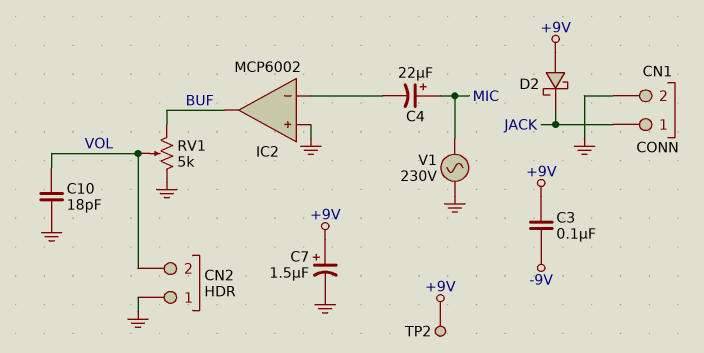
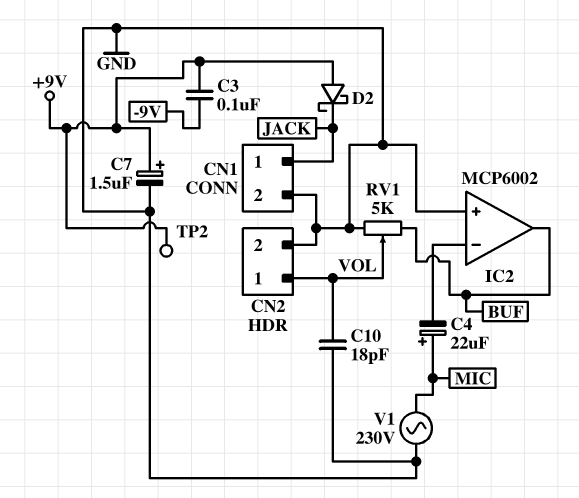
CN2 pin 1: GND -> VOL
CN2 pin 2: VOL -> GND

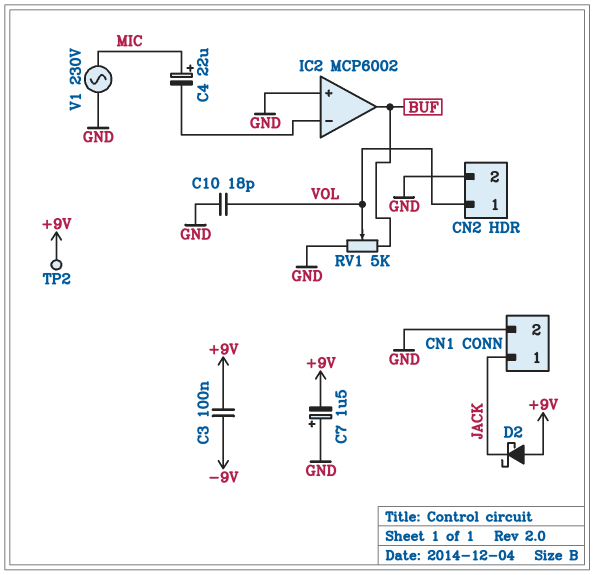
C7: 1.5uF (plus +9V, minus GND) -> 1.5uF (plus GND, minus +9V)

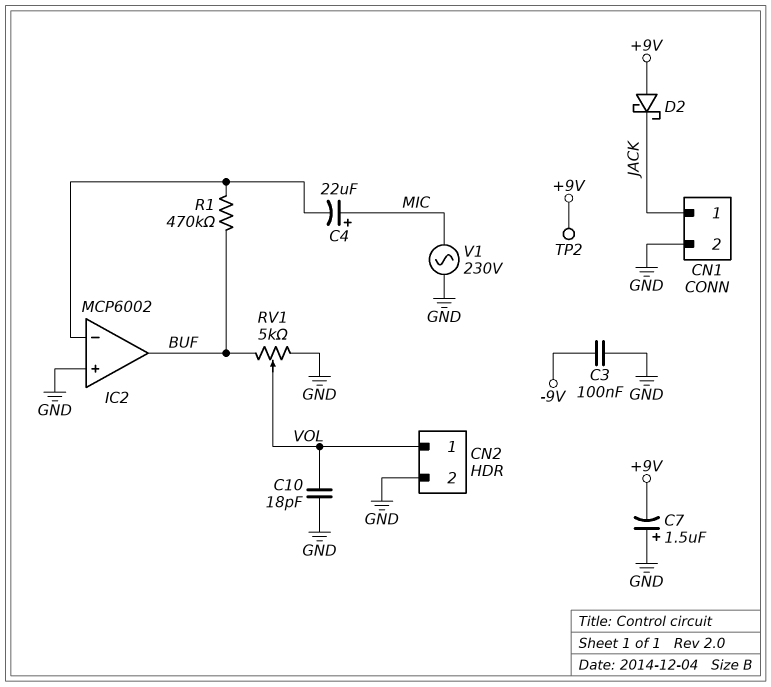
C3: 100nF (+9V, -9V) -> 100nF (-9V, GND)
R1: none -> 470k (BUF, IC2/in-)

